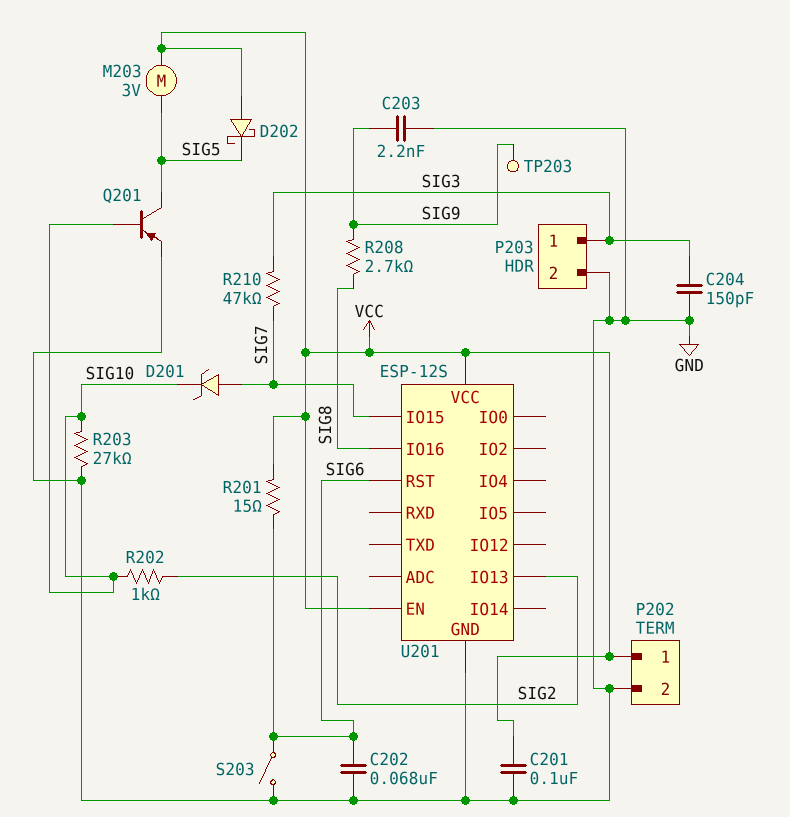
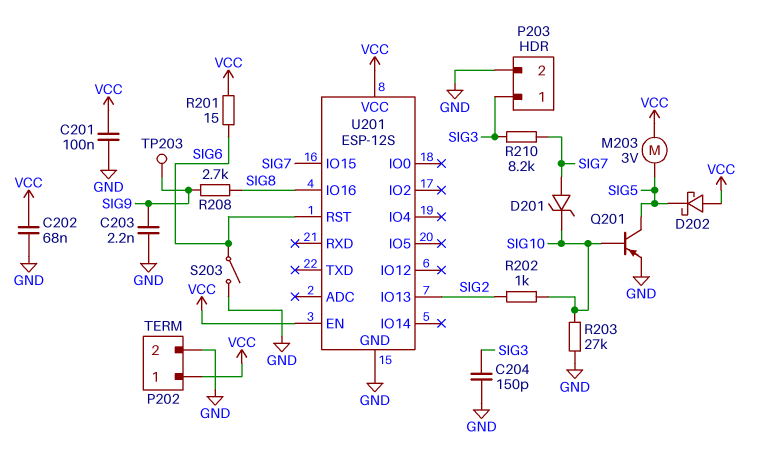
C202: 68nF (GND, SIG6) -> 68nF (GND, VCC)
R210: 47k (SIG3, SIG7) -> 8.2k (SIG3, SIG7)

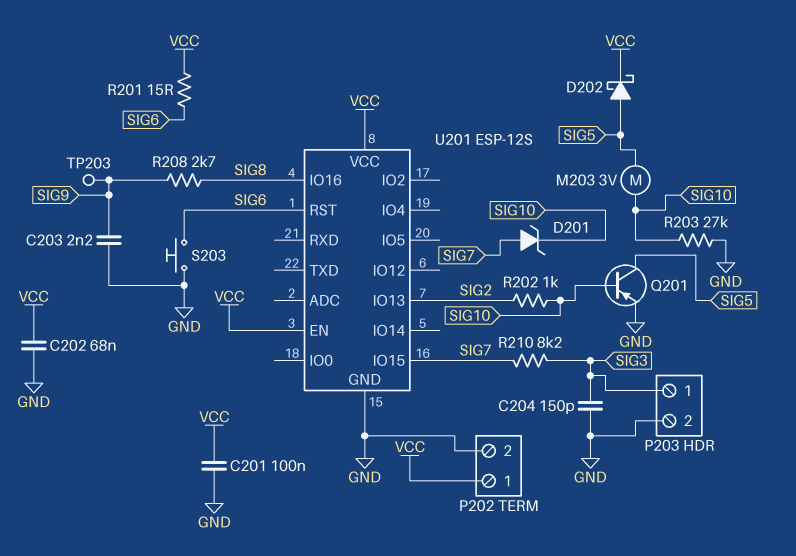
D202: schottky (A VCC, K SIG5) -> schottky (A SIG5, K VCC)
M203: motor 3V (SIG5, VCC) -> motor 3V (SIG5, SIG10)
S203: switch (GND, SIG6) -> button (GND, SIG6)

